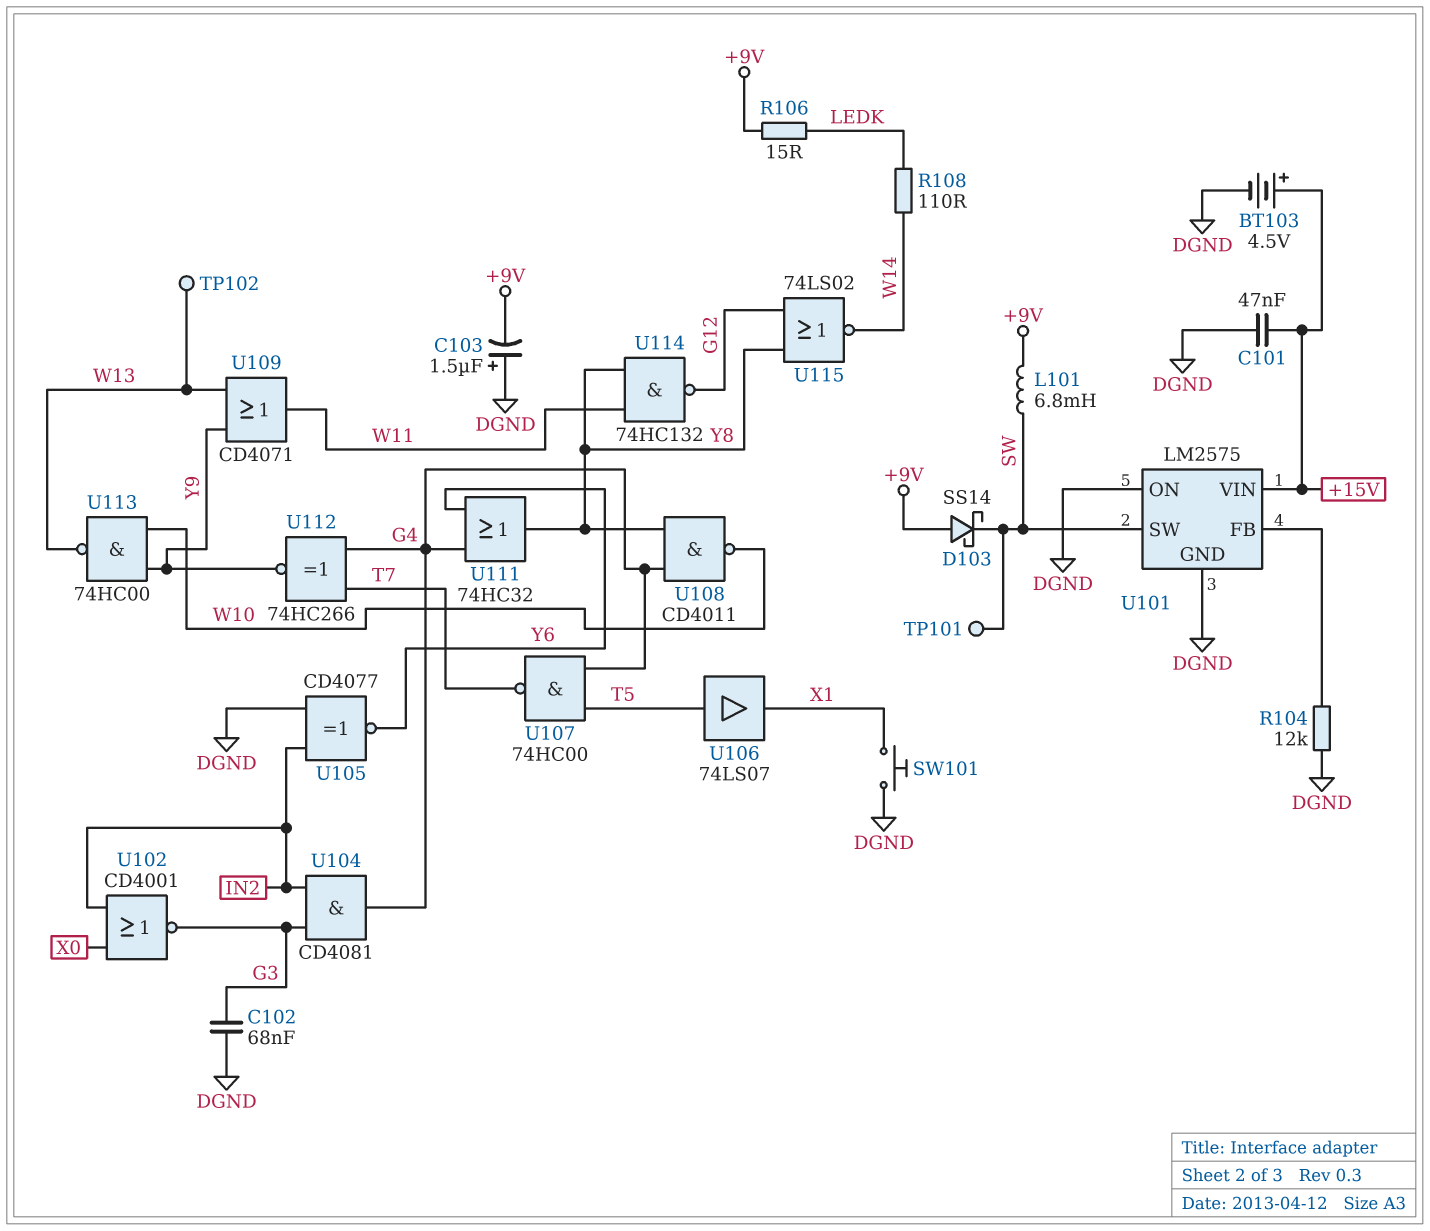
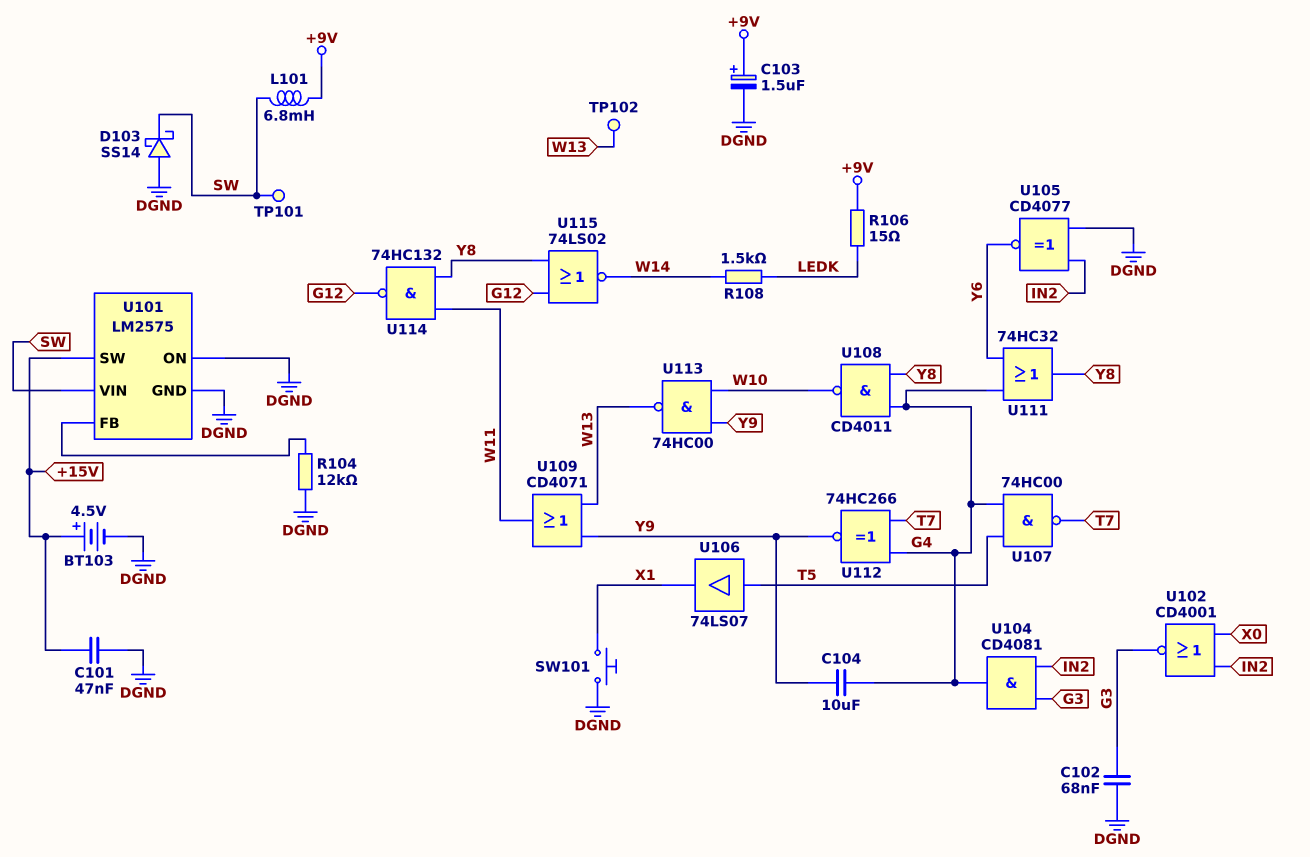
C103: 1.5uF (plus DGND, minus +9V) -> 1.5uF (plus +9V, minus DGND)
C104: none -> 10uF (G4, Y9)
D103: schottky SS14 (A +9V, K SW) -> schottky SS14 (A DGND, K SW)
R108: 110 (LEDK, W14) -> 1.5k (LEDK, W14)
U101 pin SW: SW -> +15V
U101 pin VIN: +15V -> SW

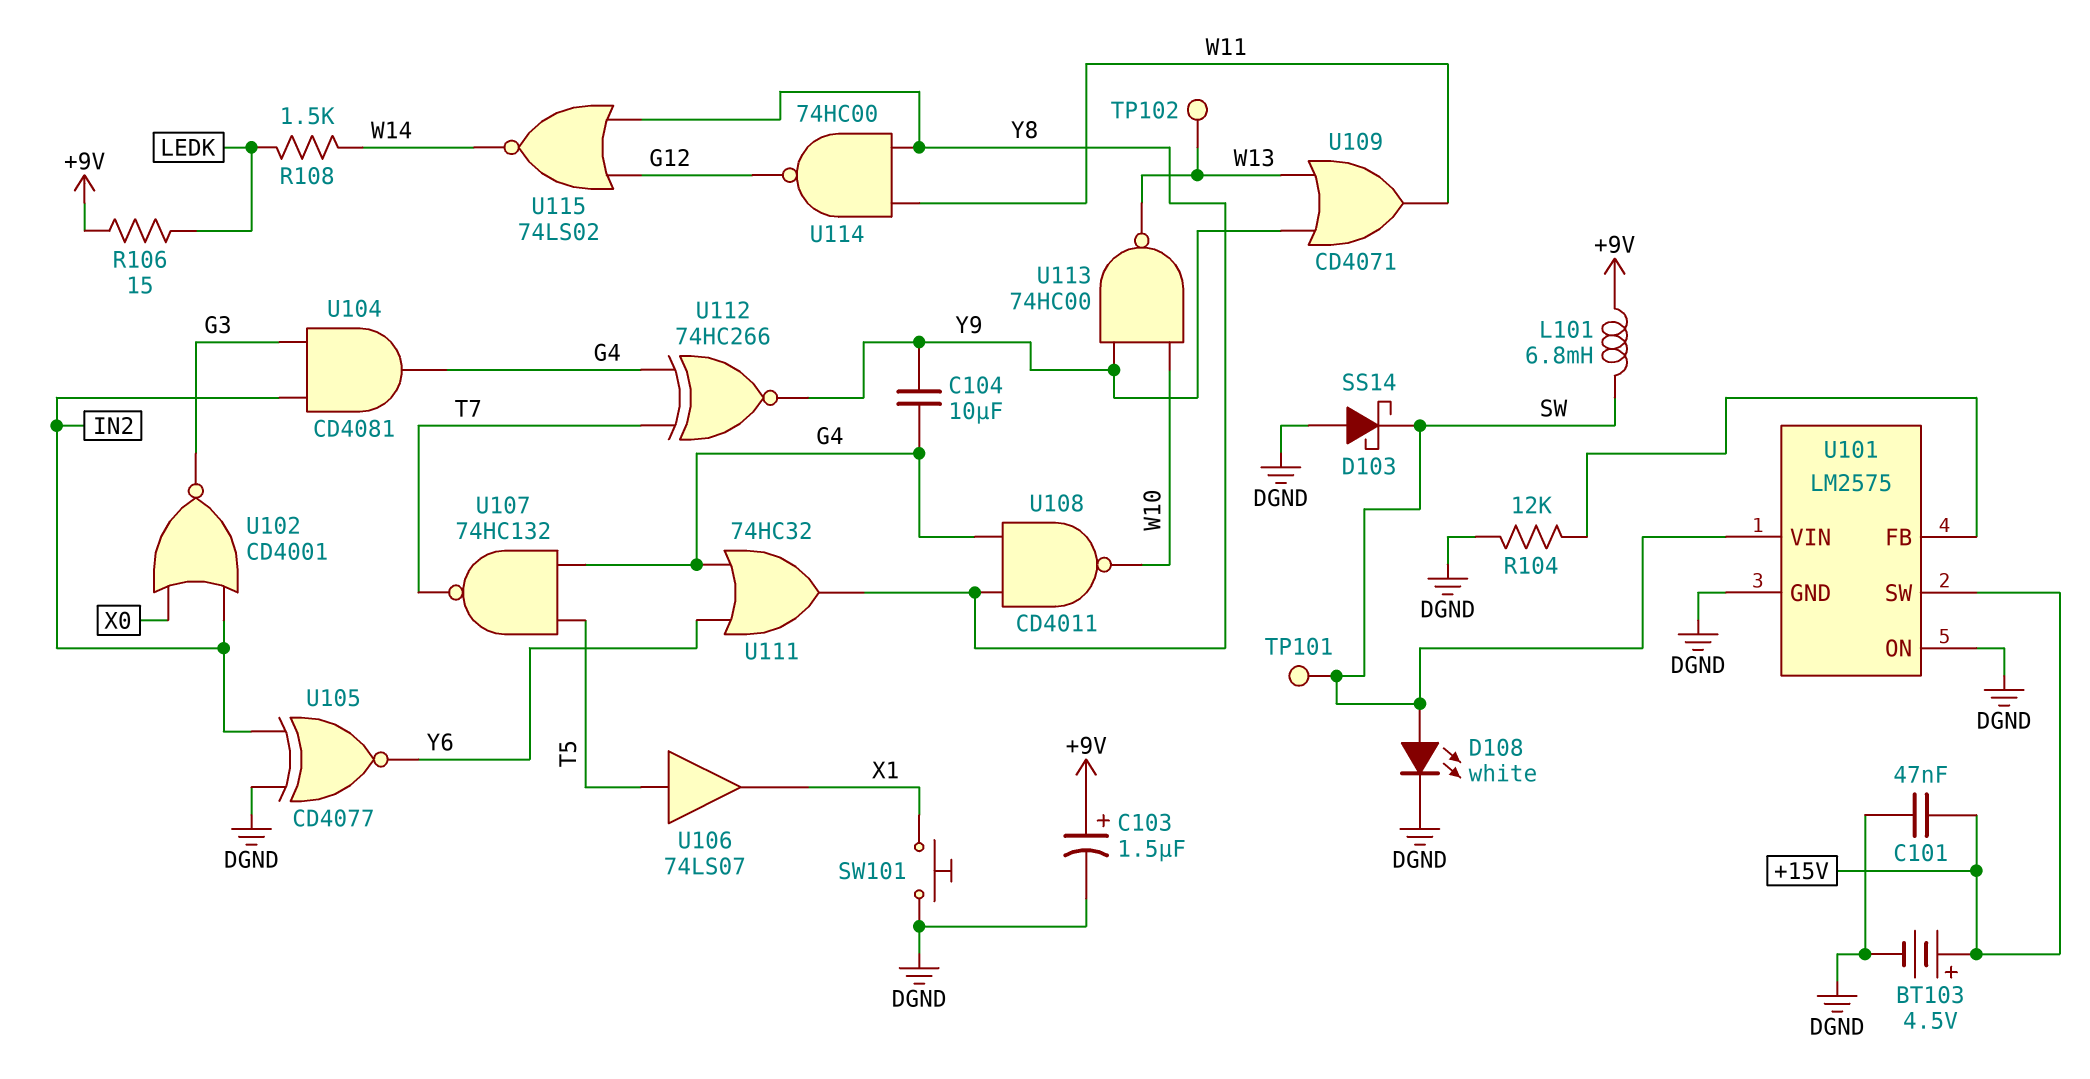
C102: 68nF (DGND, G3) -> none
D108: none -> LED white (A SW, K DGND)
U107: NAND 74HC00 (in G4, in T5, out T7) -> NAND 74HC132 (in G4, in T5, out T7)
U114: NAND 74HC132 (in W11, in Y8, out G12) -> NAND 74HC00 (in W11, in Y8, out G12)

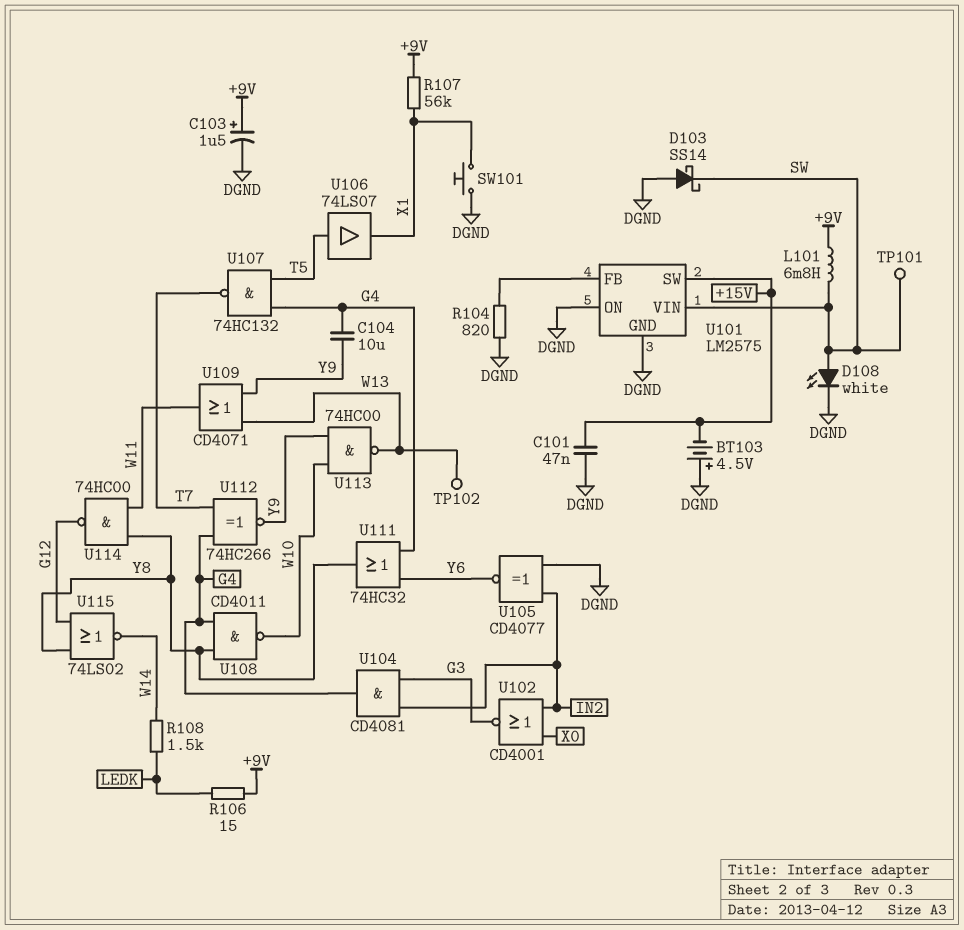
BT103: 4.5V (plus +15V, minus DGND) -> 4.5V (plus DGND, minus +15V)
R104: 12k (DGND, U101/FB) -> 820 (DGND, U101/FB)
R107: none -> 56k (+9V, X1)

